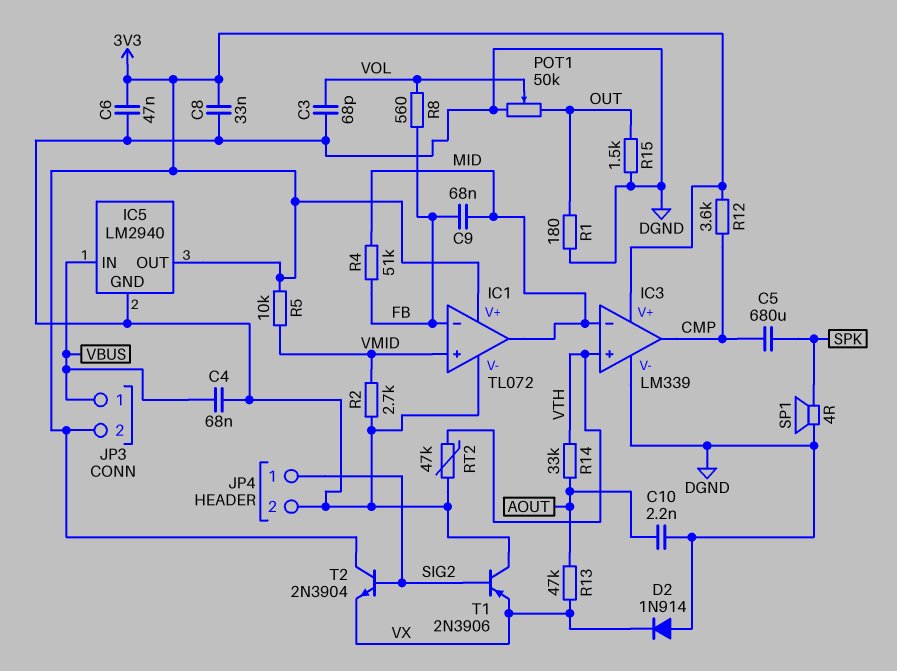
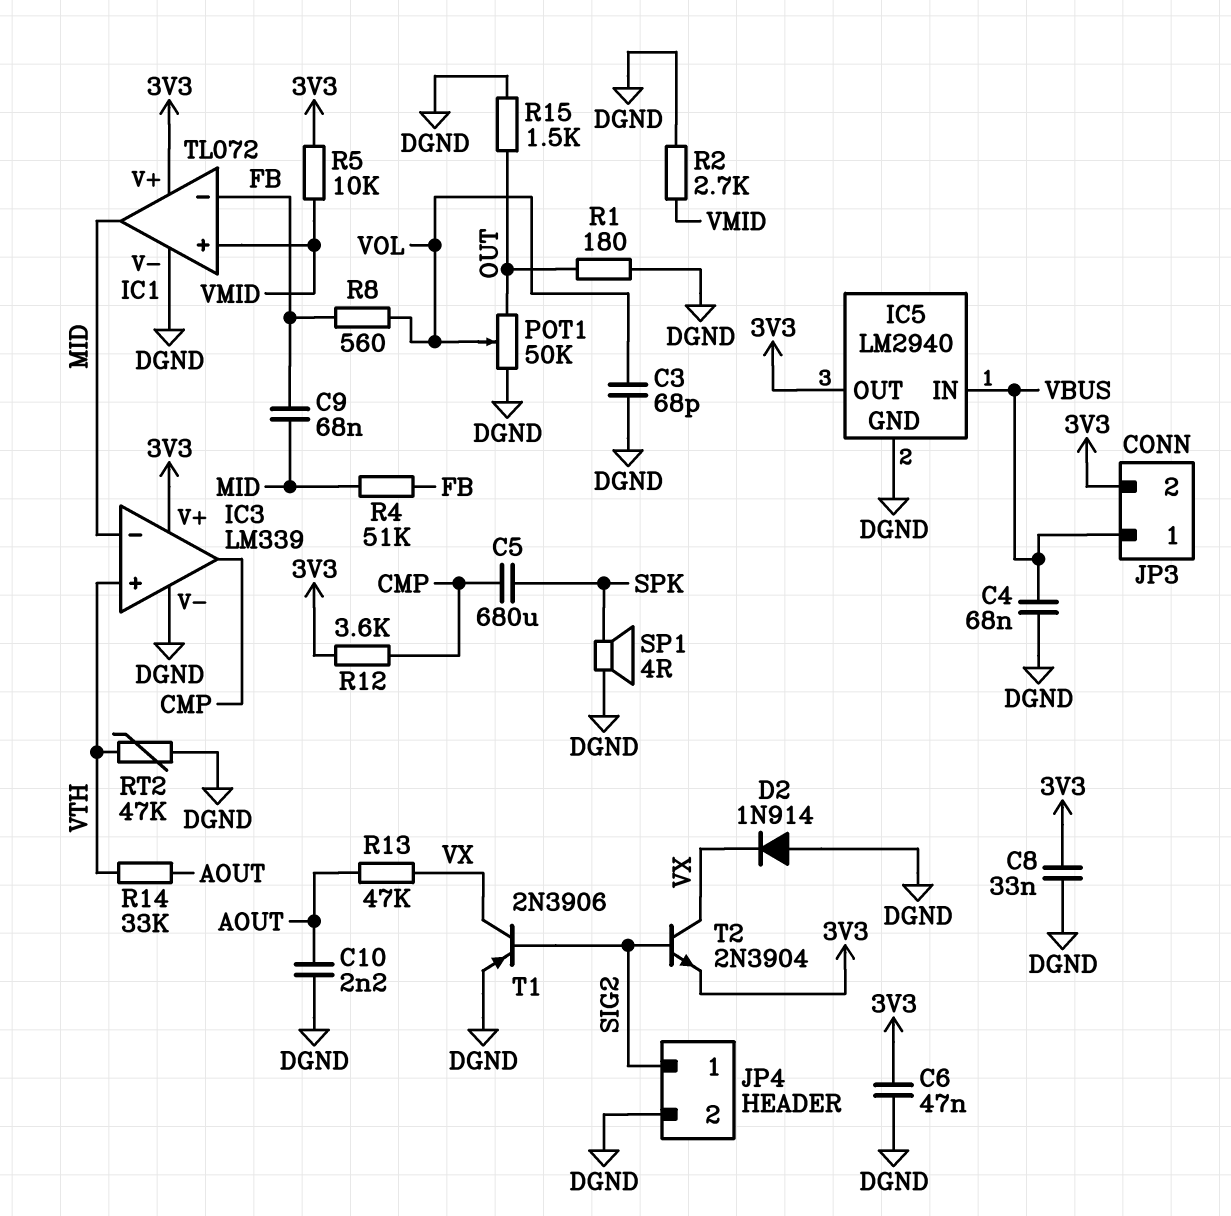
T1: PNP 2N3906 (B SIG2, C DGND, E VX) -> PNP 2N3906 (B SIG2, C VX, E DGND)
T2: NPN 2N3904 (B SIG2, C 3V3, E VX) -> NPN 2N3904 (B SIG2, C VX, E 3V3)

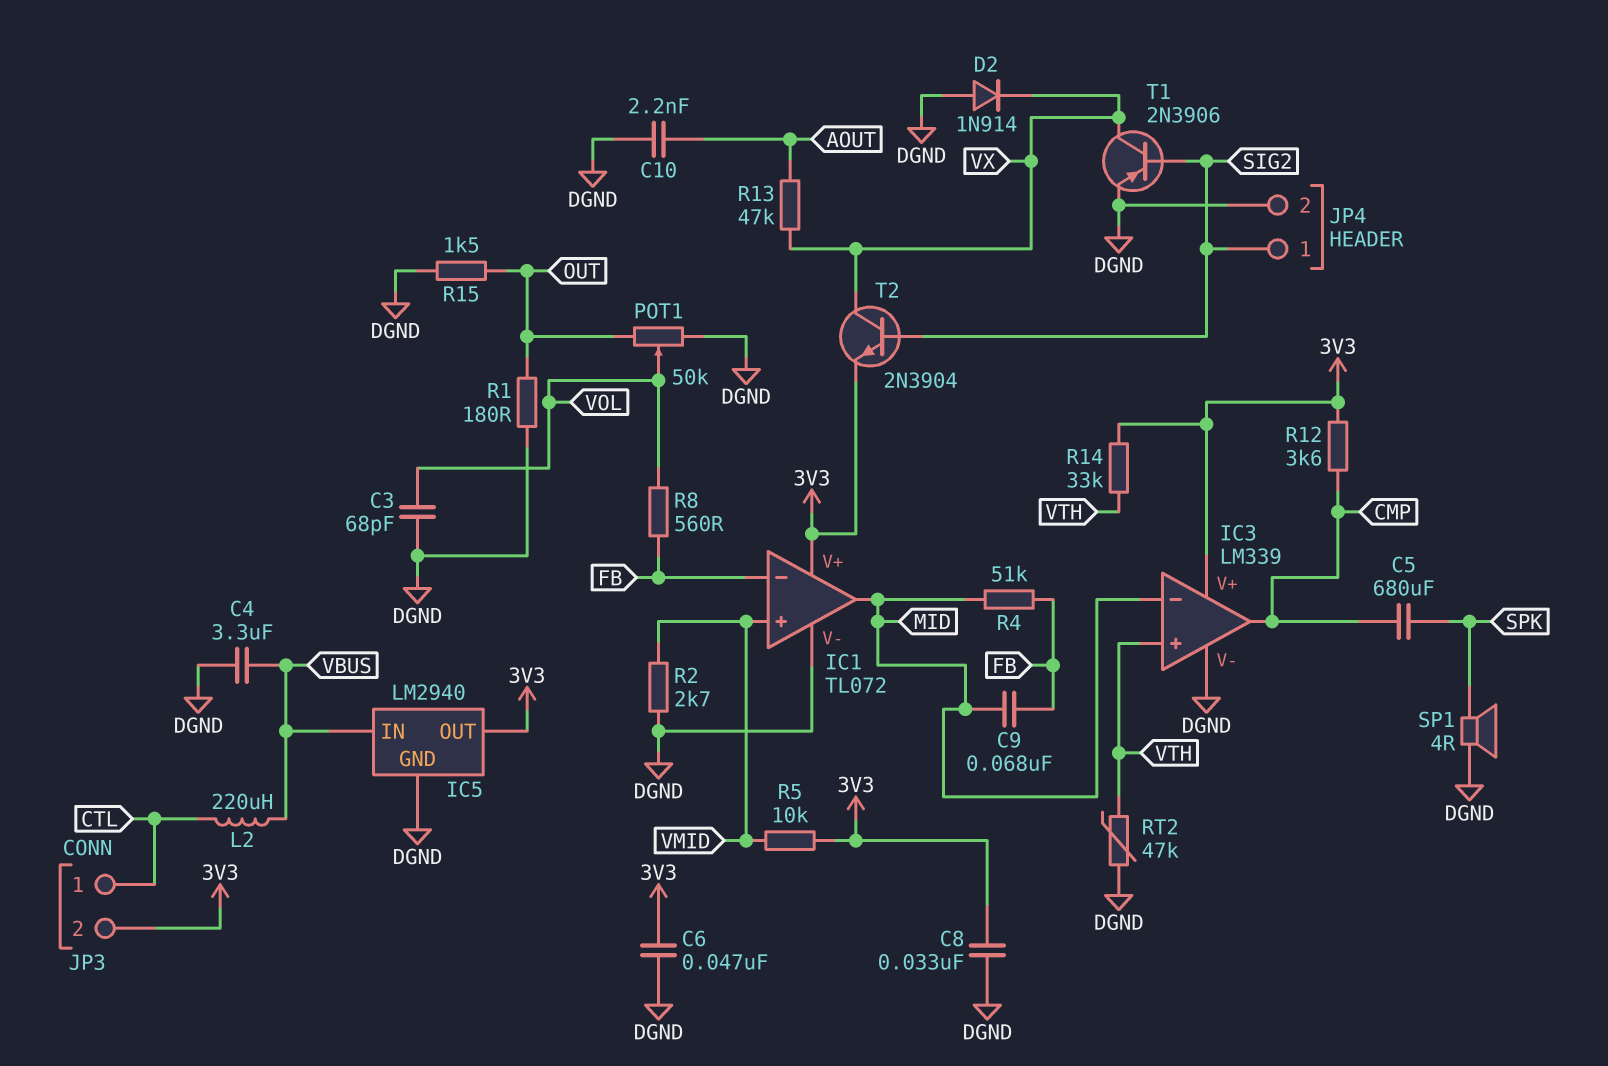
C4: 68nF (DGND, VBUS) -> 3.3uF (DGND, VBUS)
JP3 pin 1: VBUS -> CTL
L2: none -> 220uH (CTL, VBUS)
R14: 33k (AOUT, VTH) -> 33k (3V3, VTH)

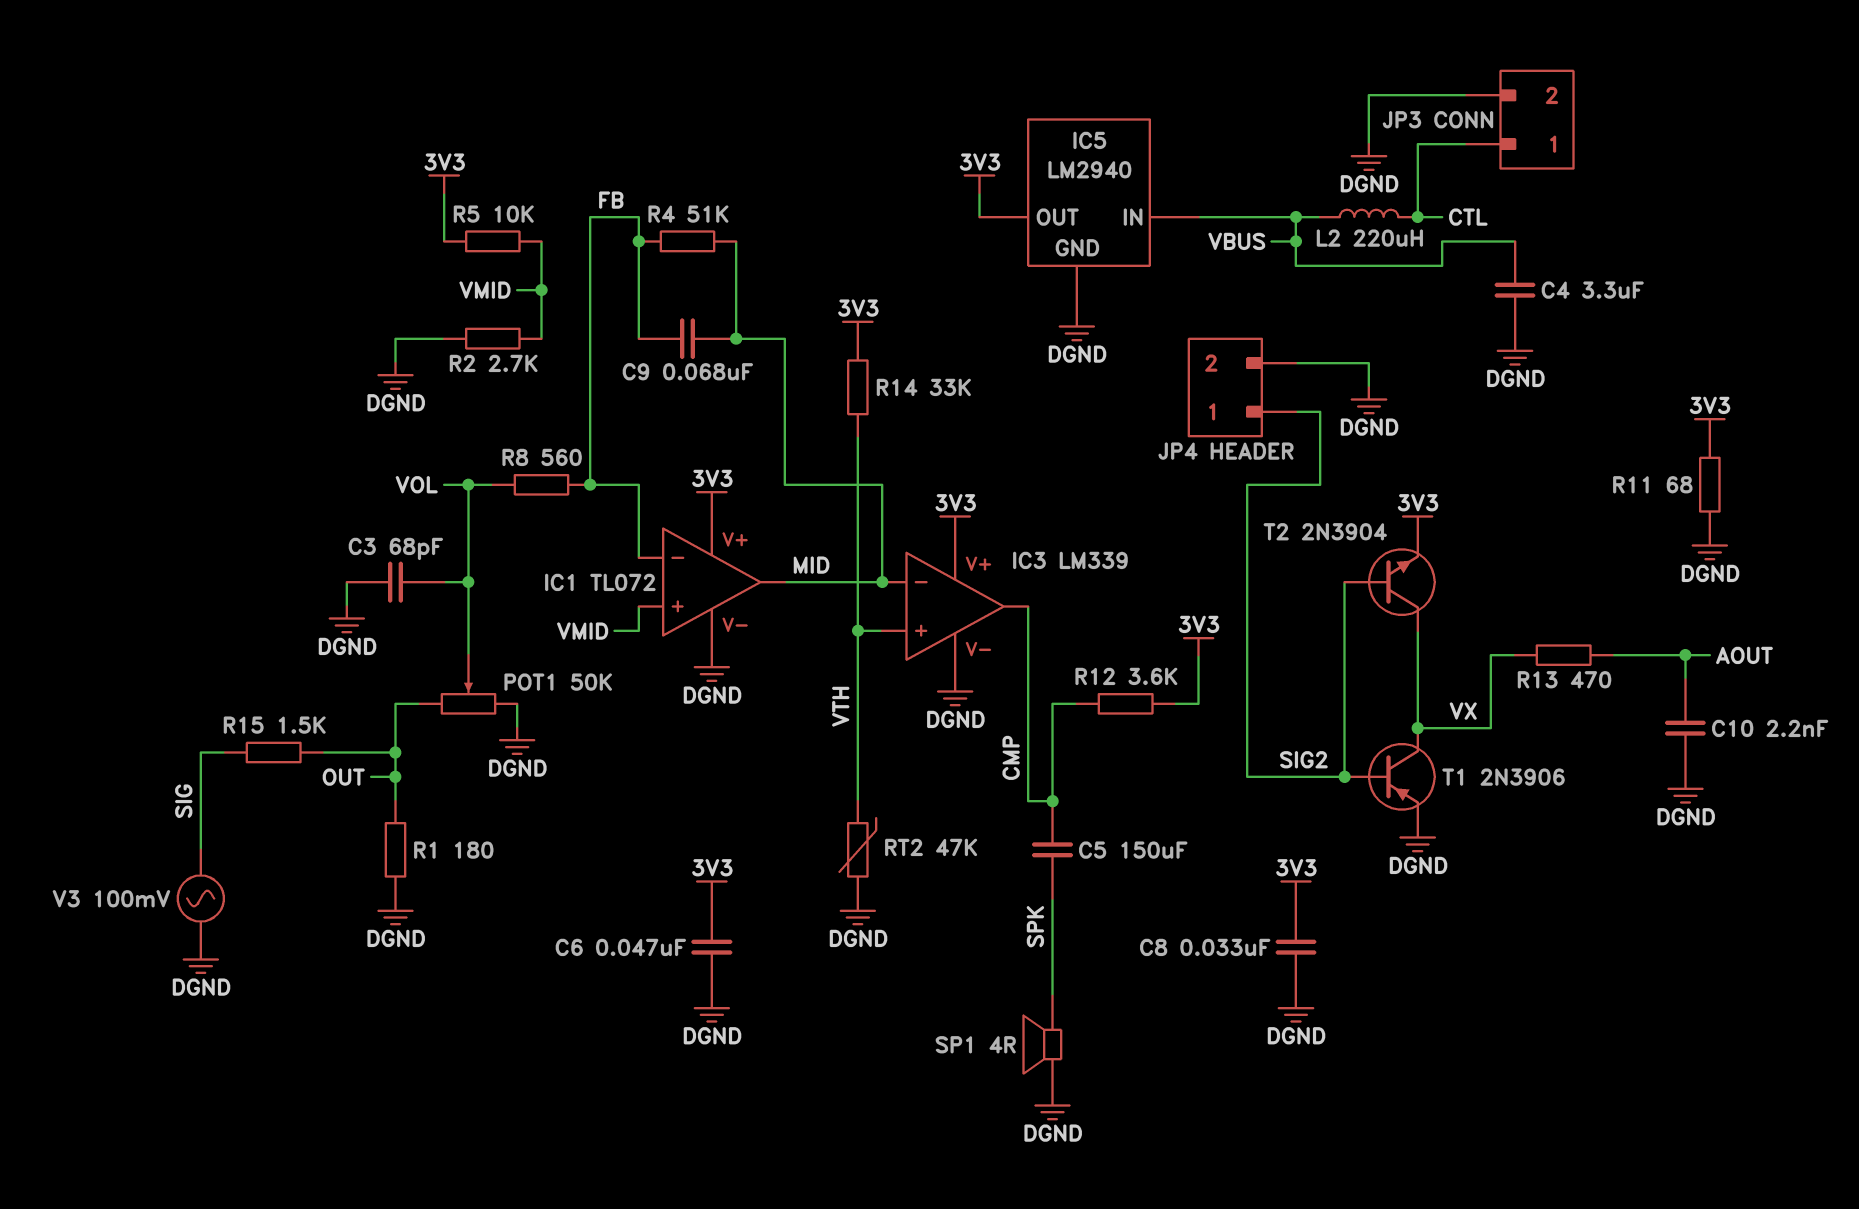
C5: 680uF (CMP, SPK) -> 150uF (CMP, SPK)
D2: diode 1N914 (A DGND, K VX) -> none
JP3 pin 2: 3V3 -> DGND
R11: none -> 68 (3V3, DGND)
R13: 47k (AOUT, VX) -> 470 (AOUT, VX)
R15: 1.5k (DGND, OUT) -> 1.5k (OUT, SIG)
V3: none -> AC 100mV (DGND, SIG)

